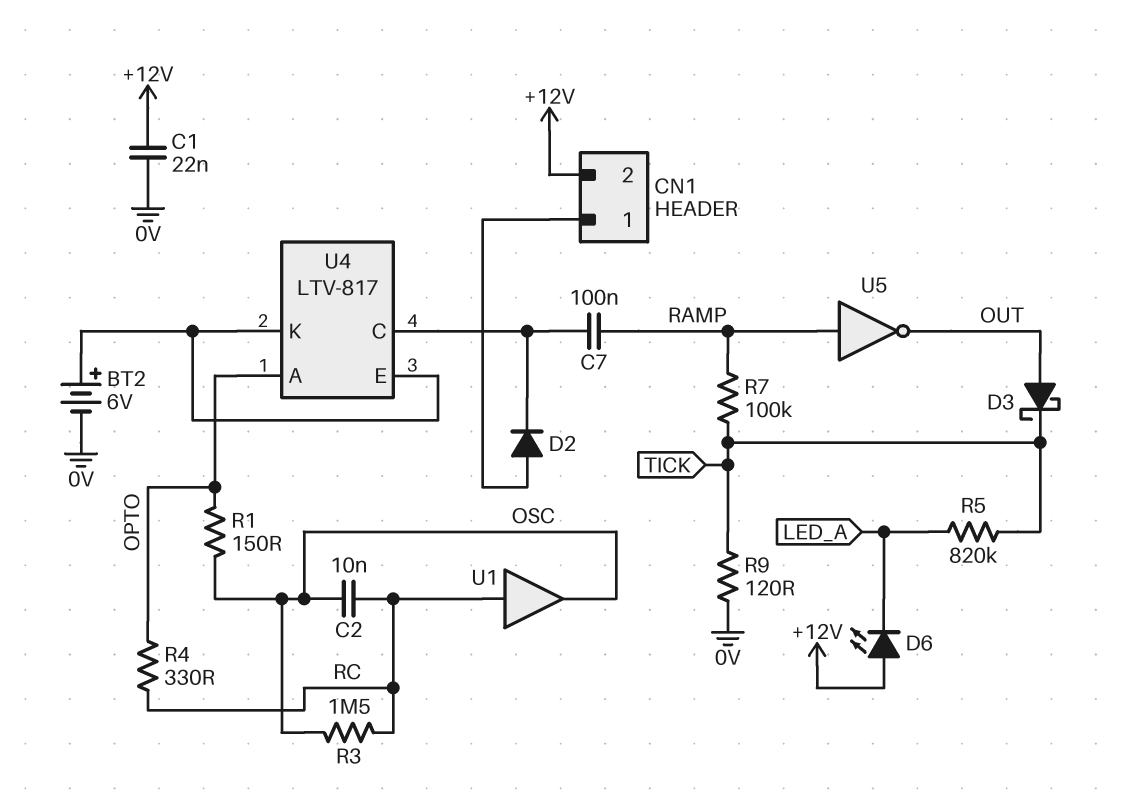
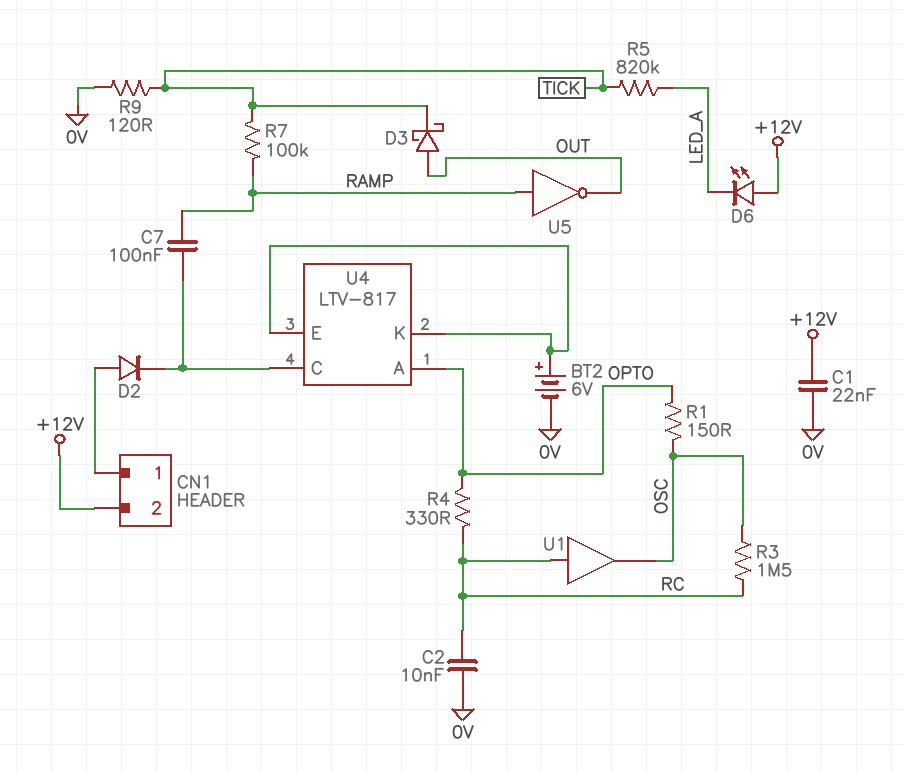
C2: 10nF (OSC, RC) -> 10nF (0V, RC)

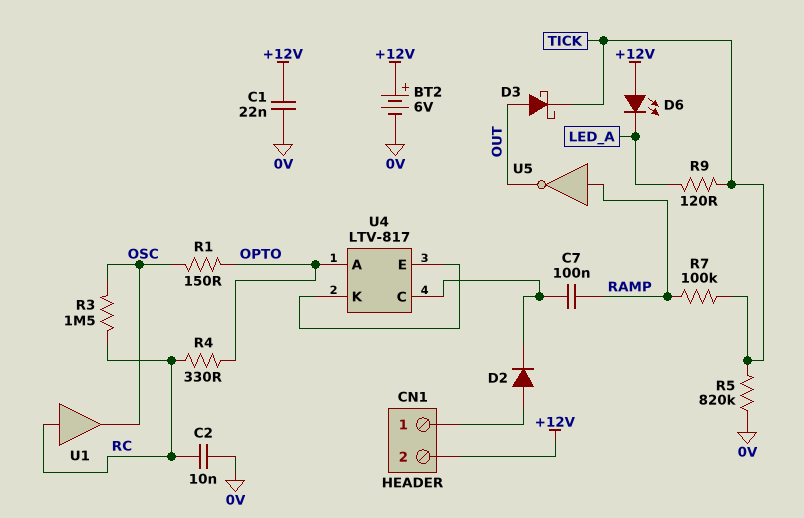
BT2: 6V (plus U4/E, minus 0V) -> 6V (plus +12V, minus 0V)
R5: 820k (LED_A, TICK) -> 820k (0V, TICK)
R9: 120 (0V, TICK) -> 120 (LED_A, TICK)

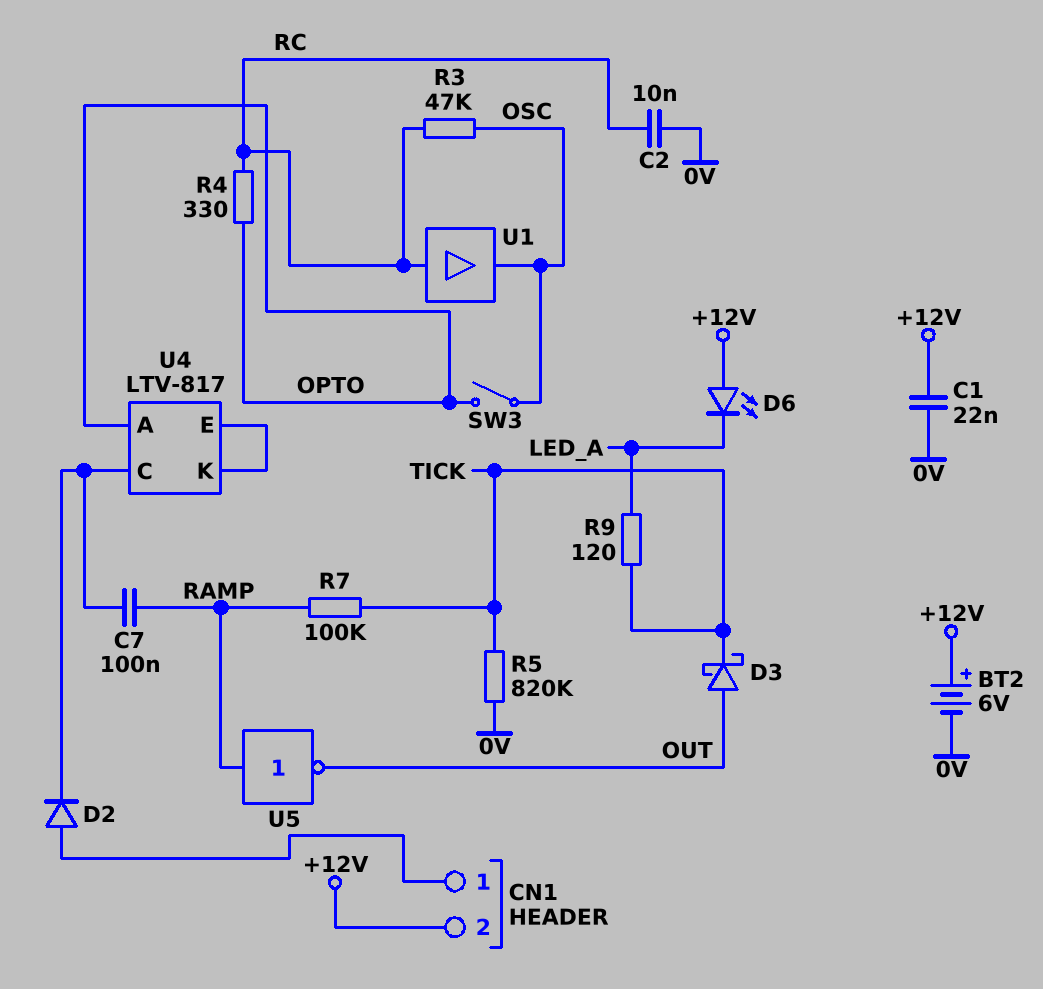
R1: 150 (OPTO, OSC) -> none
R3: 1.5M (OSC, RC) -> 47k (OSC, RC)
SW3: none -> switch (OPTO, OSC)

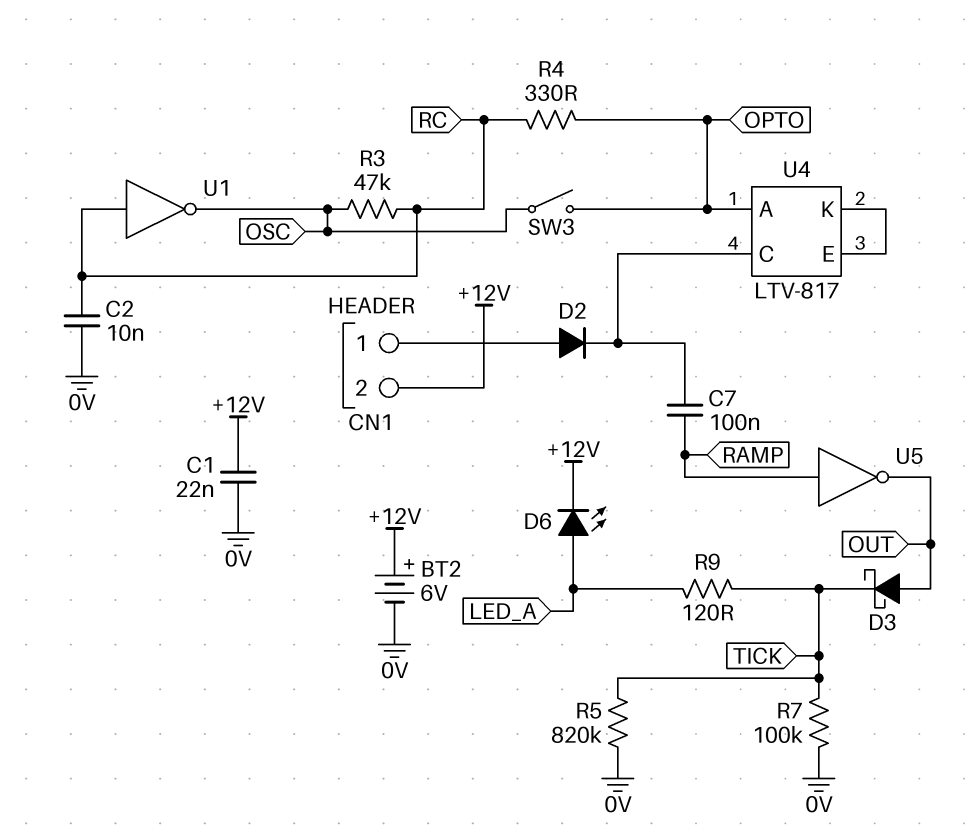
D6: LED (A +12V, K LED_A) -> LED (A LED_A, K +12V)
R7: 100k (RAMP, TICK) -> 100k (0V, TICK)
U1: buffer (in RC, out OSC) -> NOT (in RC, out OSC)

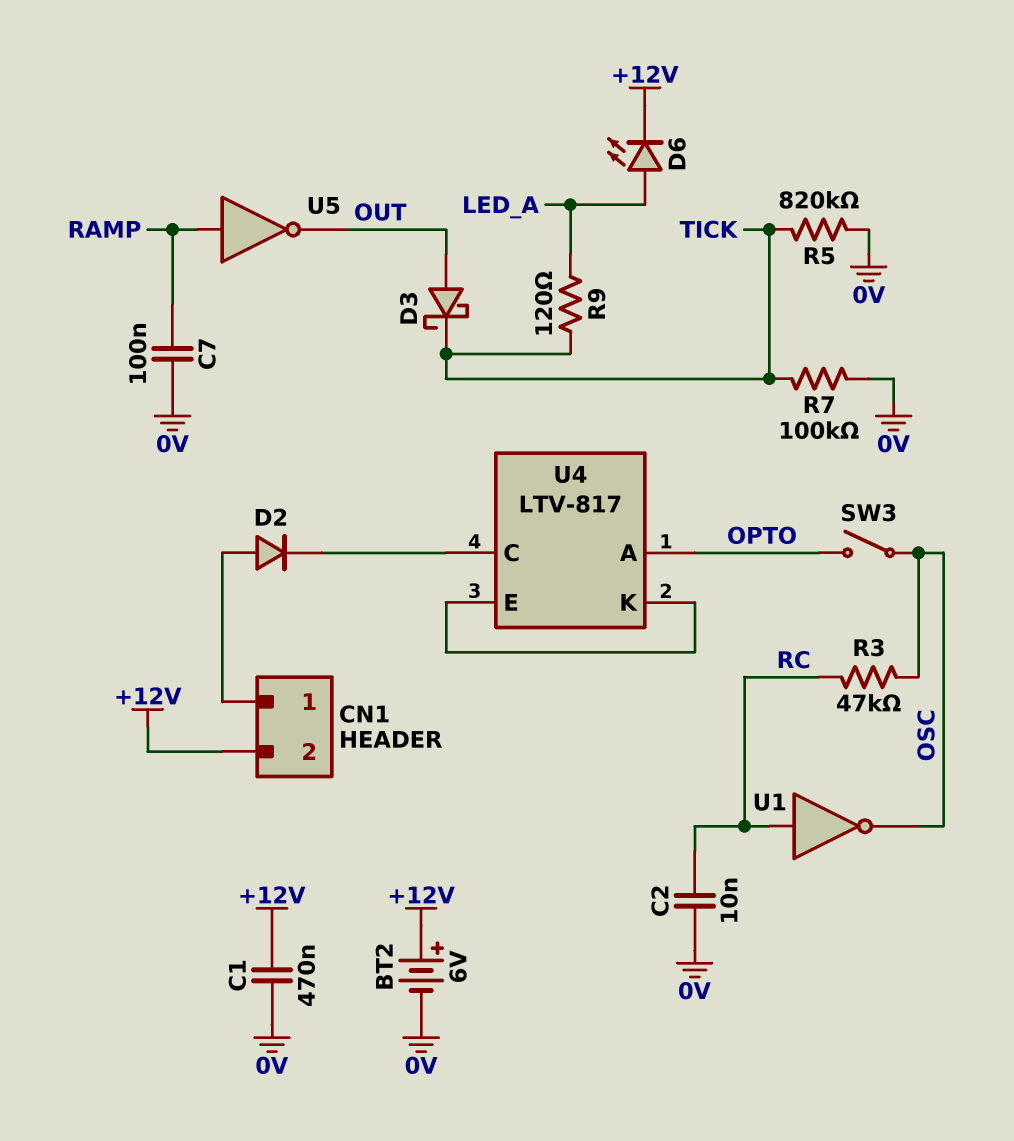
C1: 22nF (+12V, 0V) -> 470nF (+12V, 0V)
C7: 100nF (RAMP, U4/C) -> 100nF (0V, RAMP)
R4: 330 (OPTO, RC) -> none

